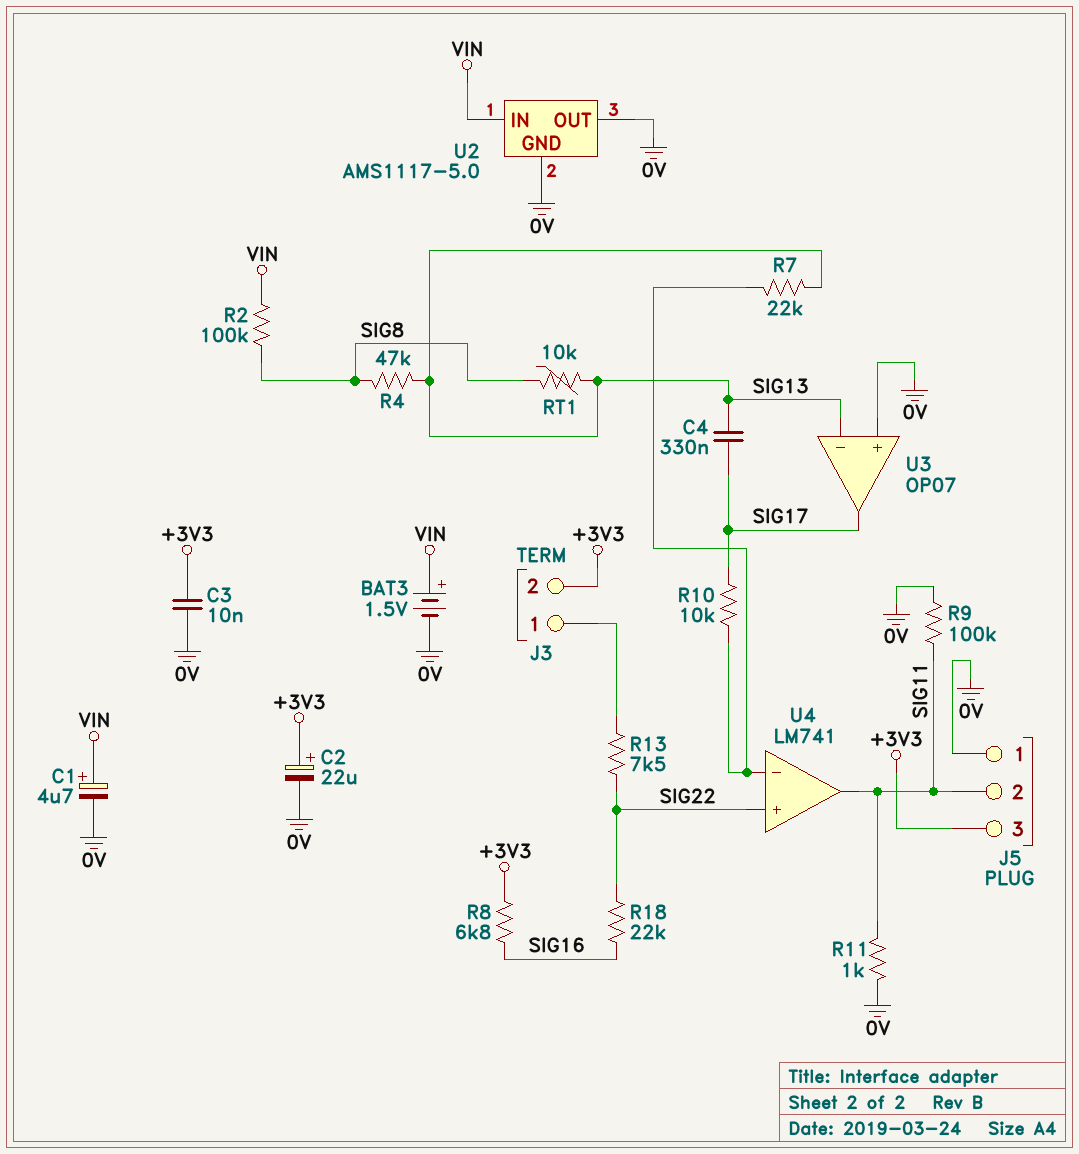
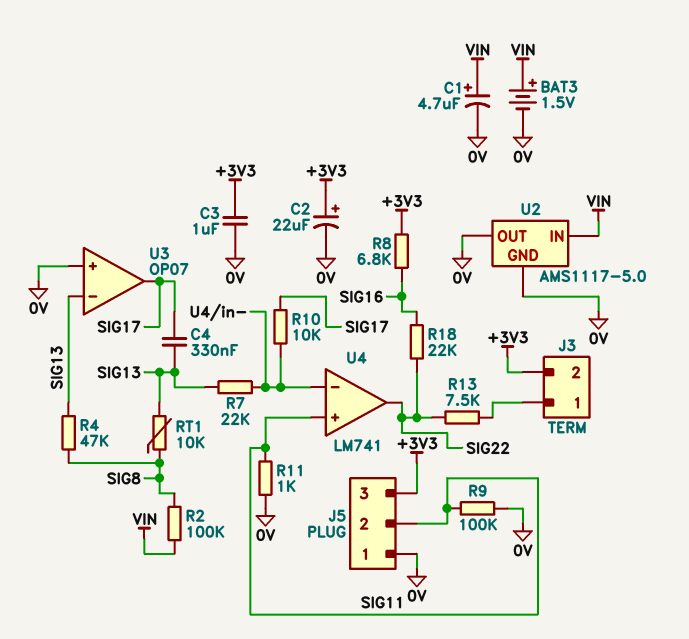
C3: 10nF (+3V3, 0V) -> 1uF (+3V3, 0V)
U4 pin in+: SIG22 -> SIG11
U4 pin out: SIG11 -> SIG22

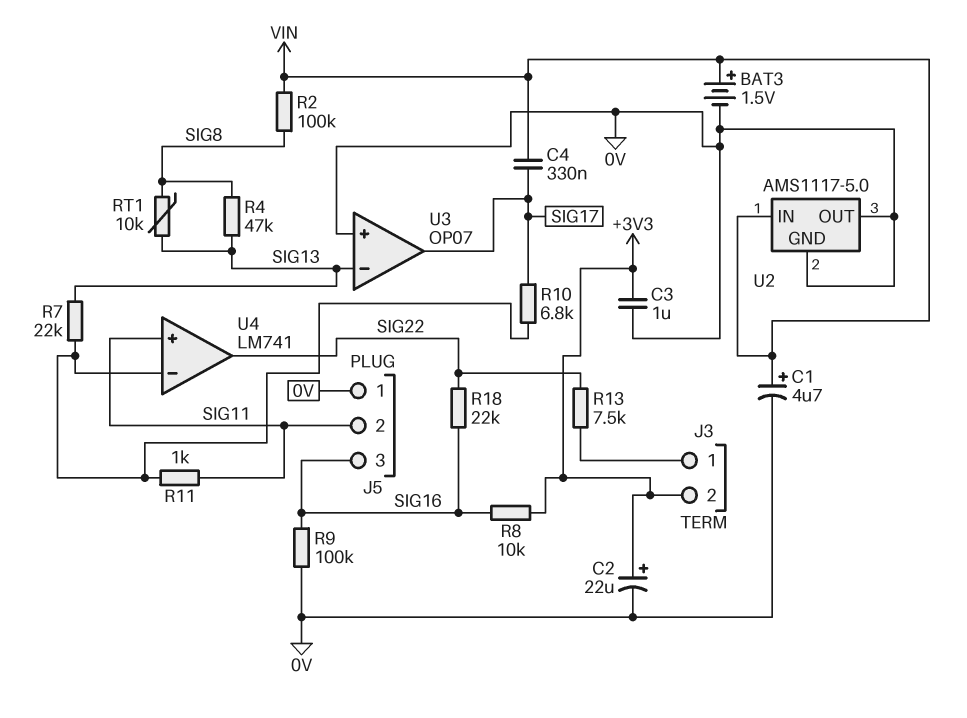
C4: 330nF (SIG13, SIG17) -> 330nF (SIG17, VIN)
J5 pin 3: +3V3 -> SIG16
R8: 6.8k (+3V3, SIG16) -> 10k (+3V3, SIG16)
R9: 100k (0V, SIG11) -> 100k (0V, SIG16)
R10: 10k (SIG17, U4/in-) -> 6.8k (SIG17, U4/in-)
R11: 1k (0V, SIG11) -> 1k (SIG11, U4/in-)

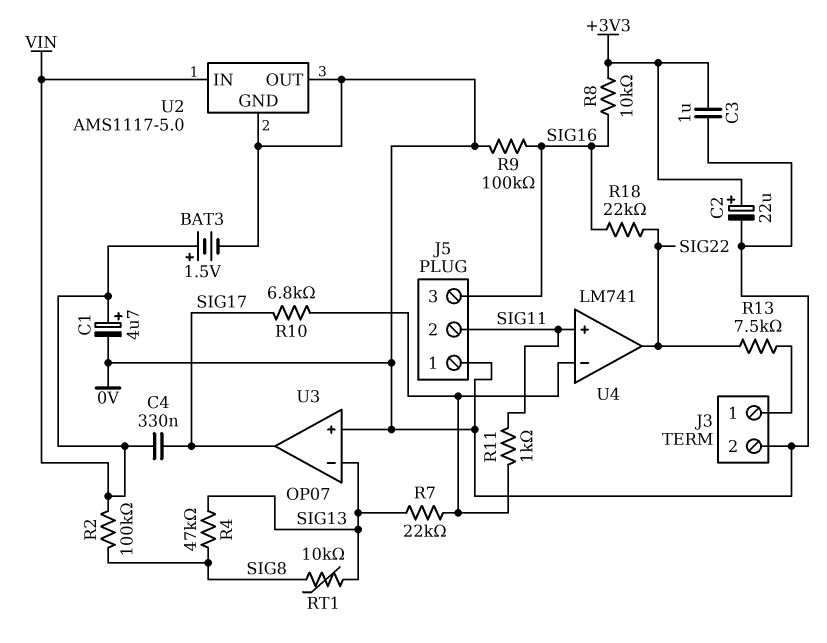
J3 pin 2: +3V3 -> 0V

